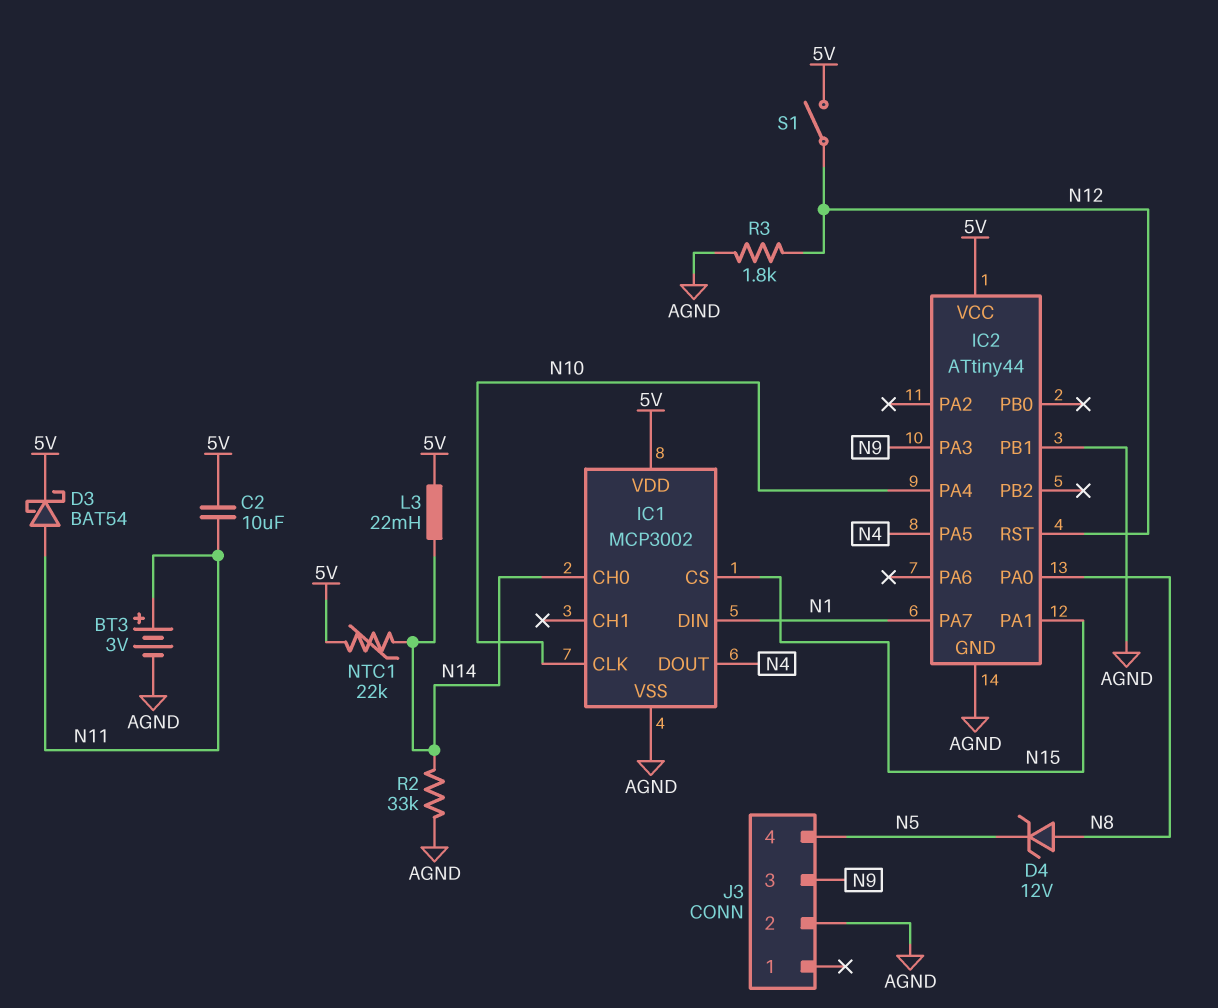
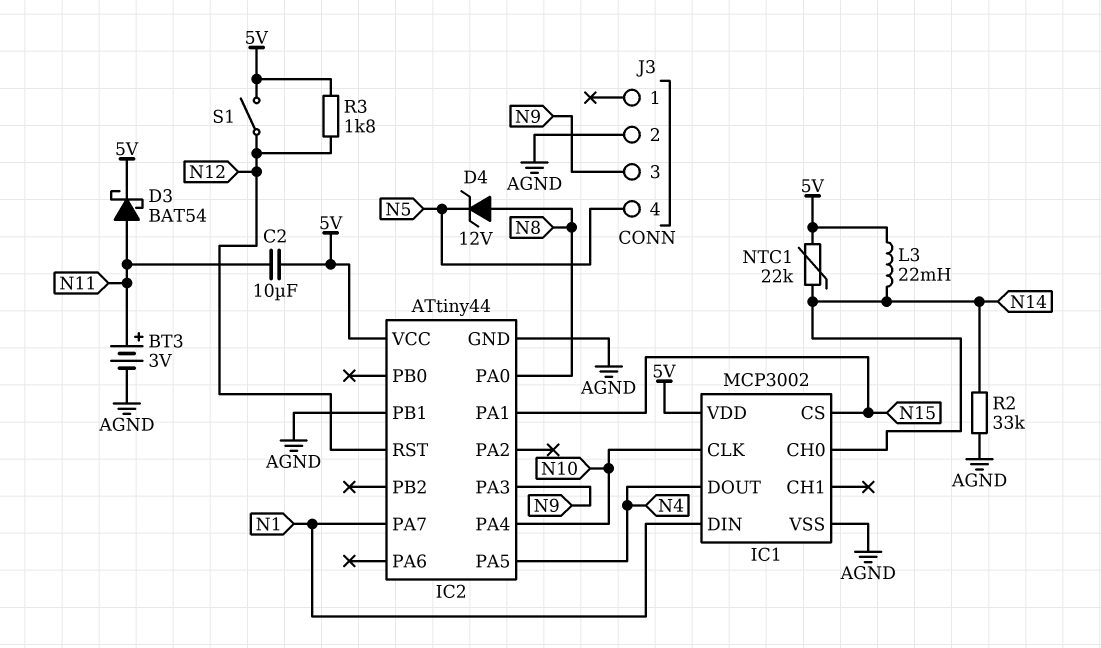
R3: 1.8k (AGND, N12) -> 1.8k (5V, N12)

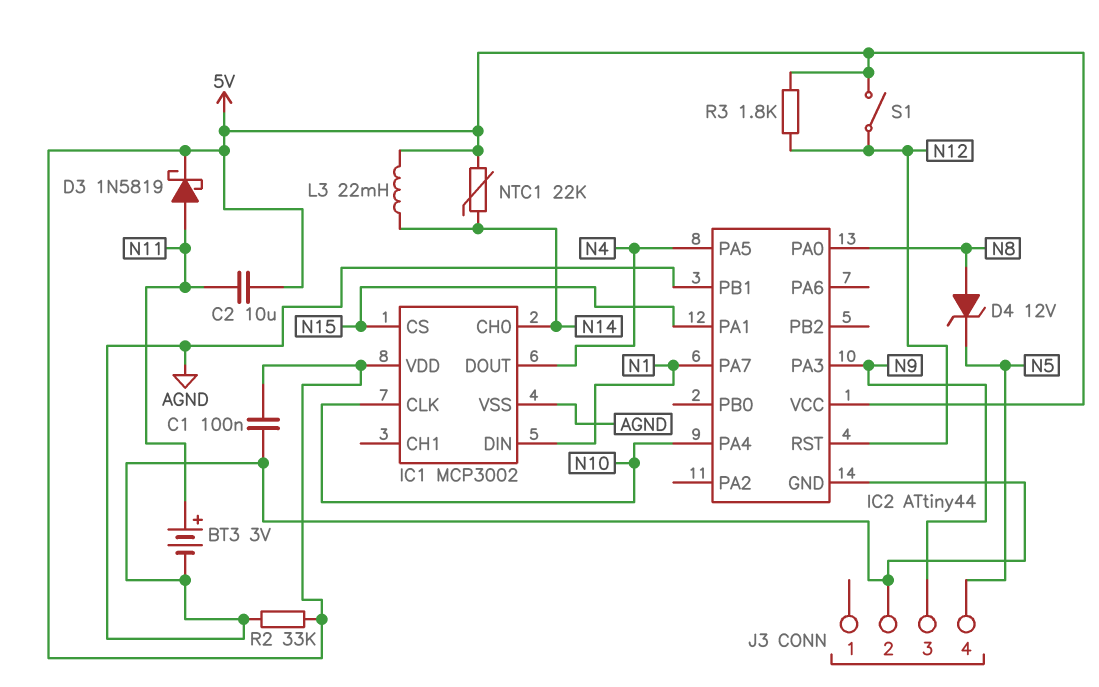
C1: none -> 100nF (5V, AGND)
D3: schottky BAT54 (A N11, K 5V) -> schottky 1N5819 (A N11, K 5V)
R2: 33k (AGND, N14) -> 33k (5V, AGND)

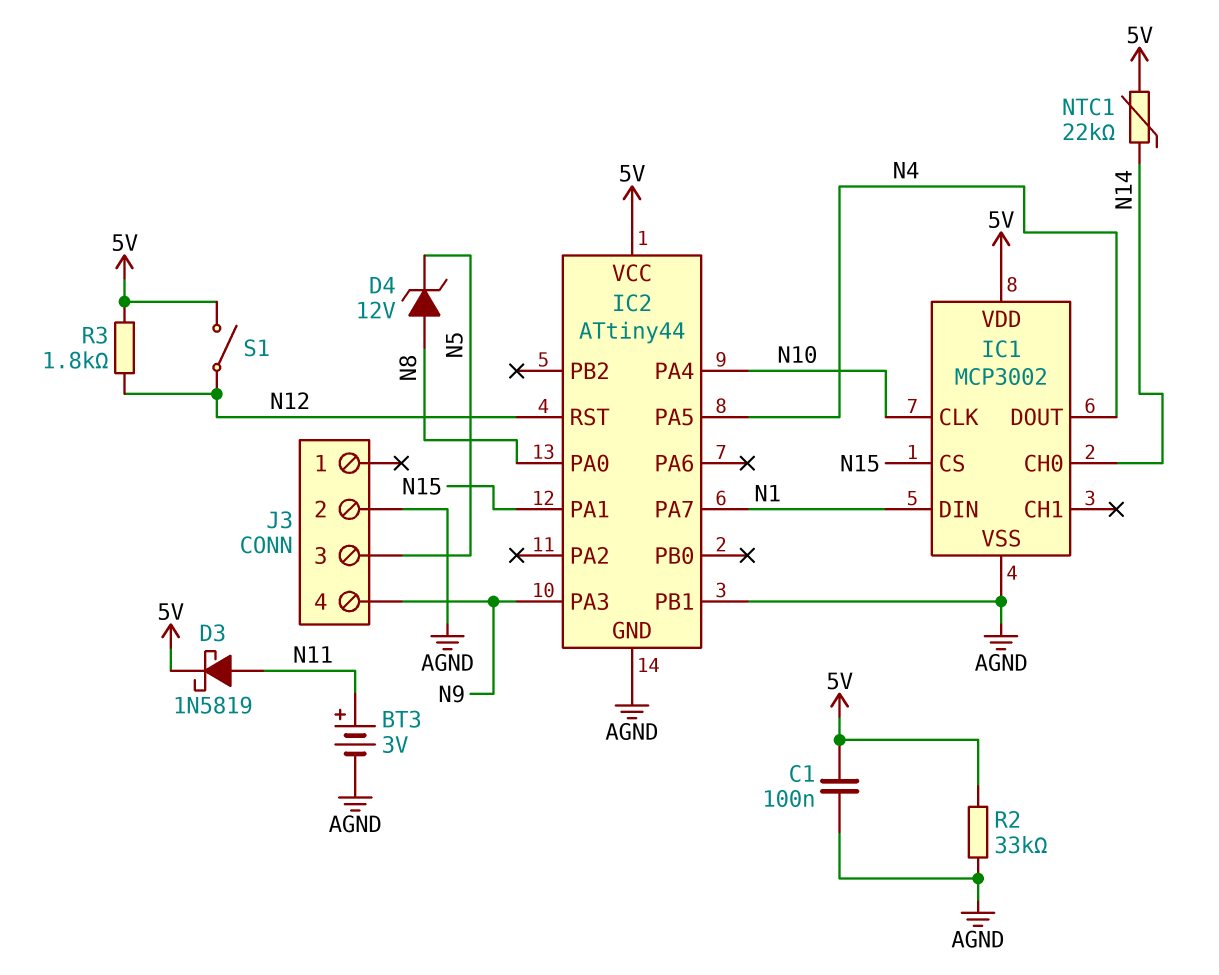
C2: 10uF (5V, N11) -> none
J3 pin 3: N9 -> N5
J3 pin 4: N5 -> N9
L3: 22mH (5V, N14) -> none

